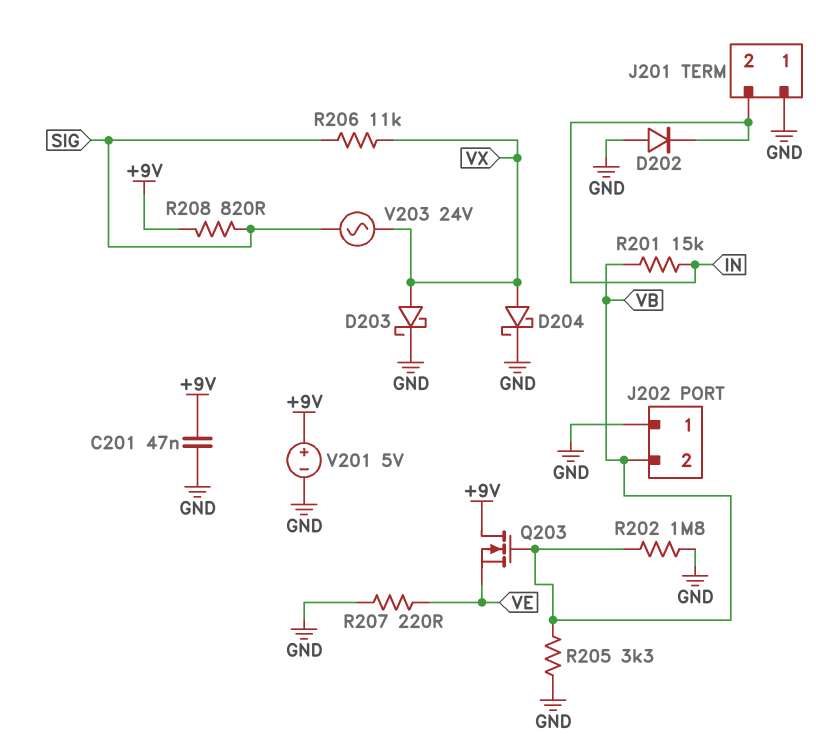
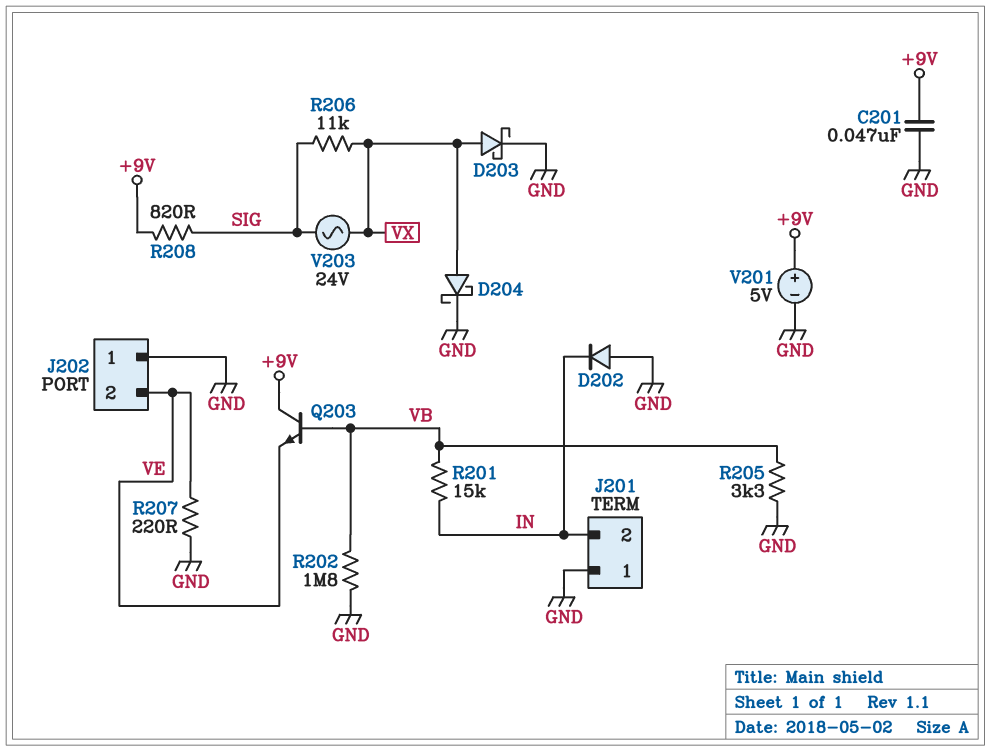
J202 pin 2: VB -> VE
Q203: NMOS (G VB, D +9V, S VE) -> NPN (B VB, C +9V, E VE)

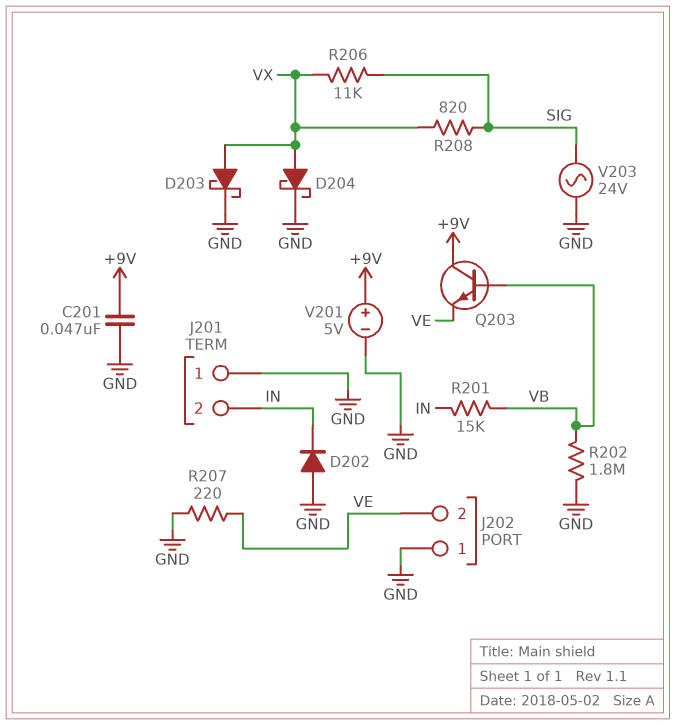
R205: 3.3k (GND, VB) -> none
R208: 820 (+9V, SIG) -> 820 (SIG, VX)
V203: AC 24V (SIG, VX) -> AC 24V (GND, SIG)

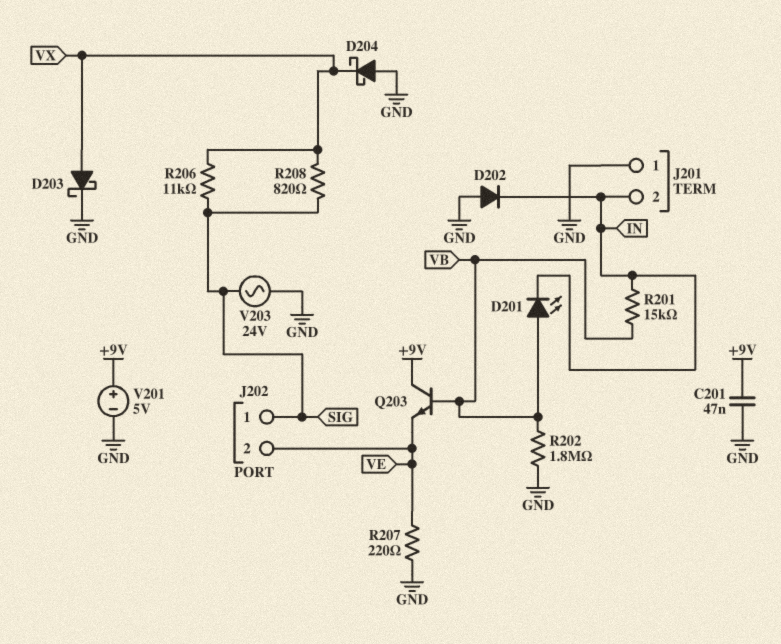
D201: none -> LED (A VB, K IN)
D204: schottky (A VX, K GND) -> schottky (A GND, K VX)
J202 pin 1: GND -> SIG

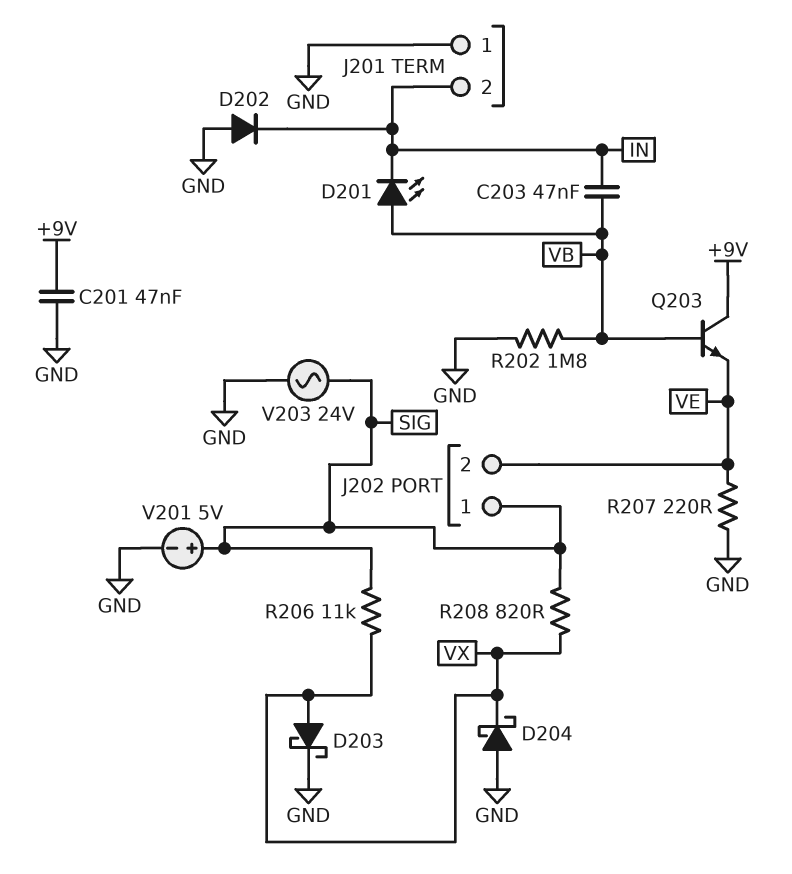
C203: none -> 47nF (IN, VB)
R201: 15k (IN, VB) -> none
V201: 5V (plus +9V, minus GND) -> 5V (plus SIG, minus GND)

